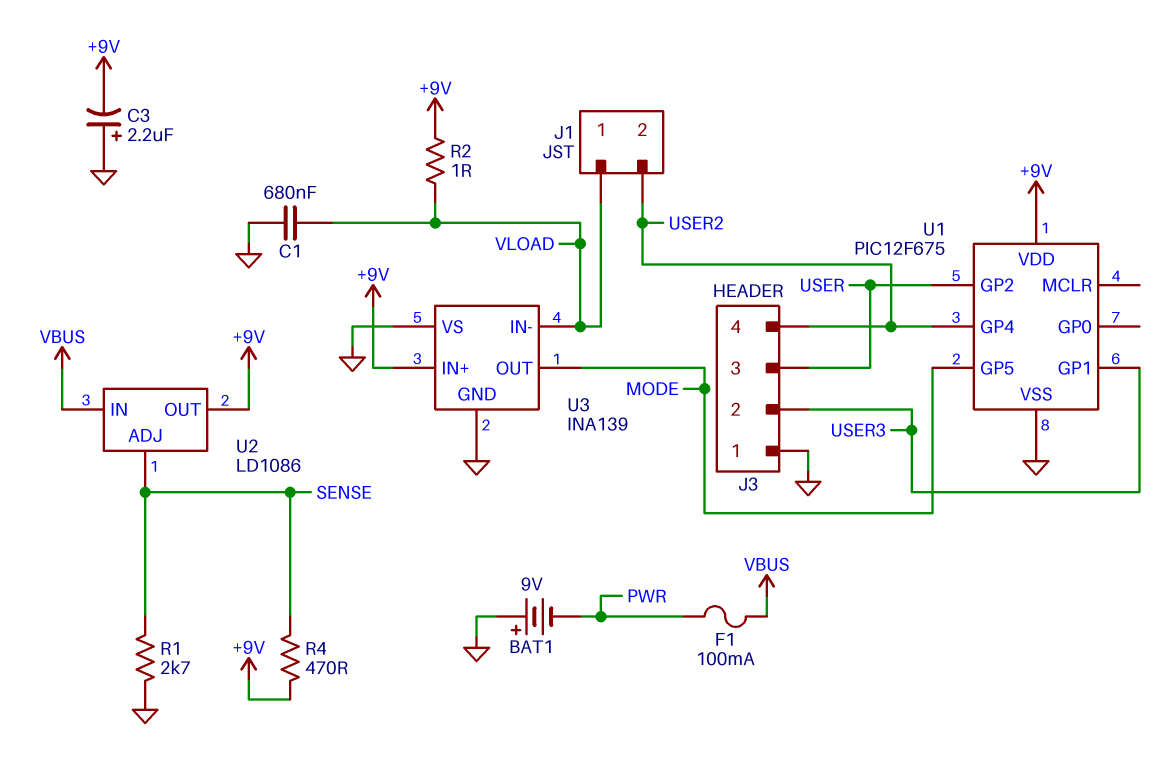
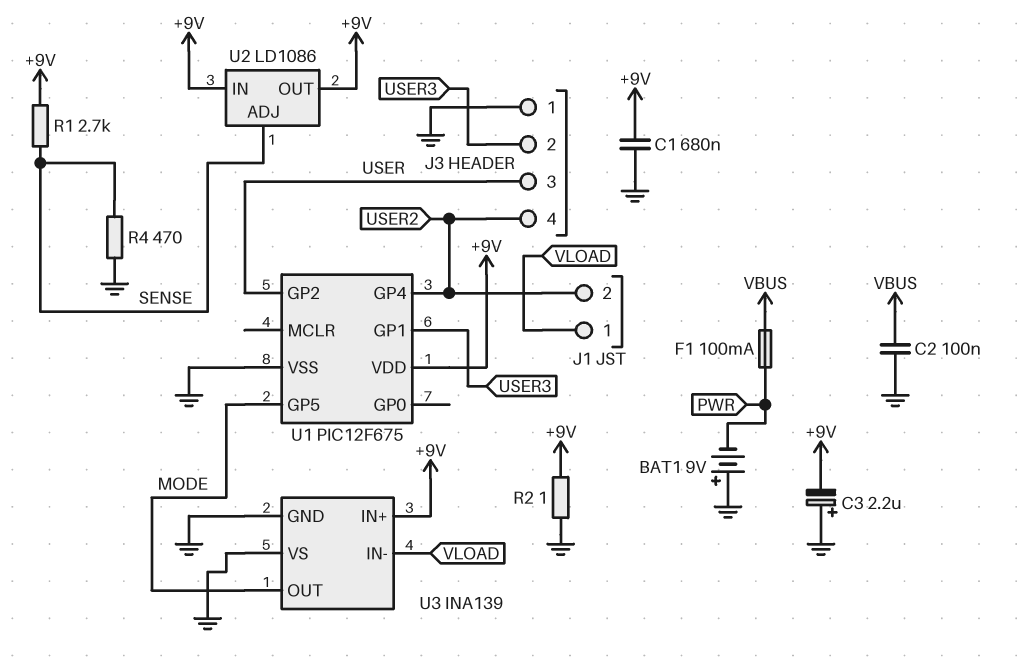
C1: 680nF (GND, VLOAD) -> 680nF (+9V, GND)
C2: none -> 100nF (GND, VBUS)
R1: 2.7k (GND, SENSE) -> 2.7k (+9V, SENSE)
R2: 1 (+9V, VLOAD) -> 1 (+9V, GND)
R4: 470 (+9V, SENSE) -> 470 (GND, SENSE)
U2 pin IN: VBUS -> +9V

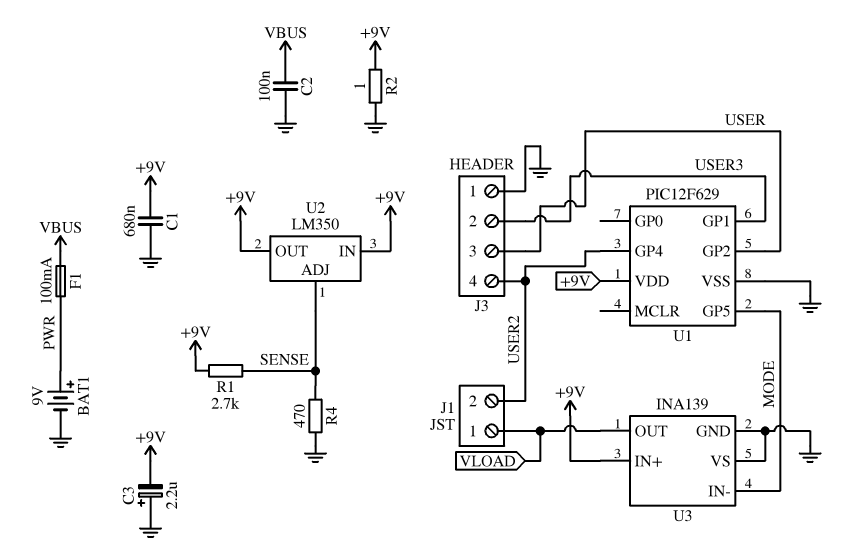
BAT1: 9V (plus GND, minus PWR) -> 9V (plus PWR, minus GND)
U1: PIC12F675 -> PIC12F629
U2: LD1086 -> LM350
U3 pin IN-: VLOAD -> MODE
U3 pin OUT: MODE -> VLOAD

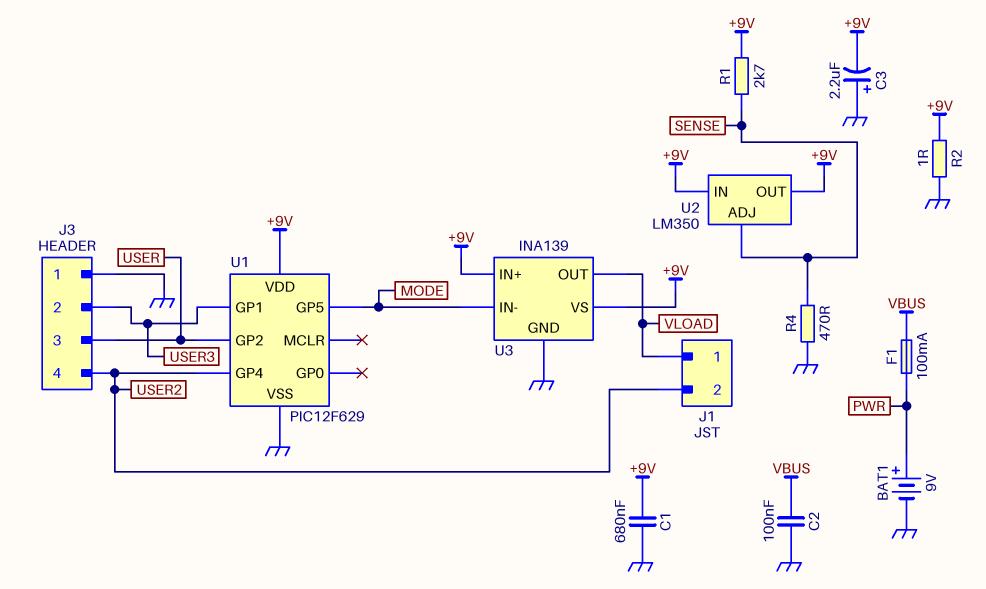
U3 pin VS: GND -> +9V

